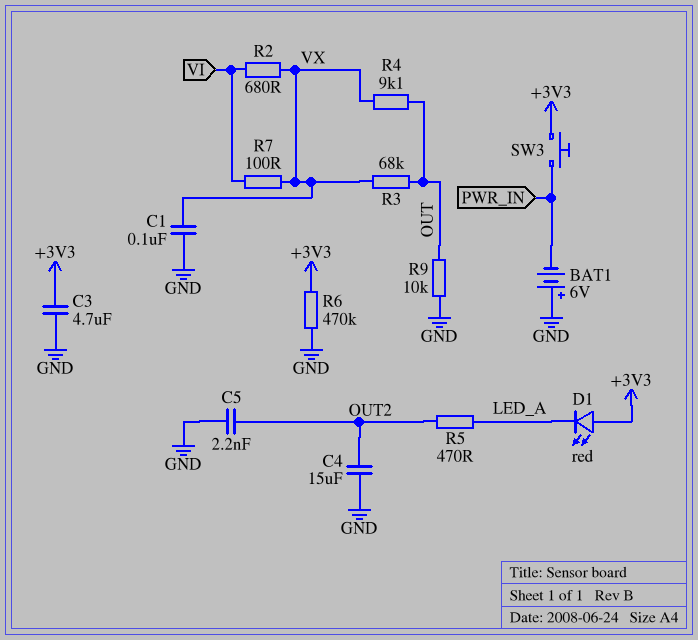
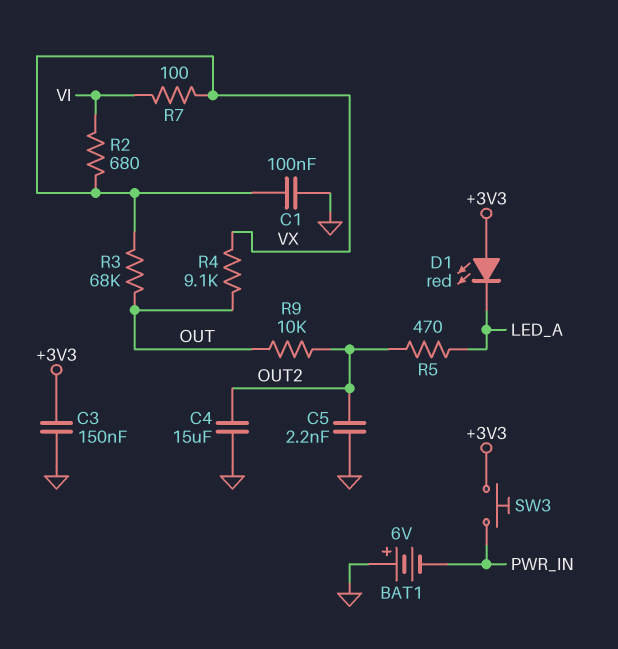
C3: 4.7uF (+3V3, GND) -> 150nF (+3V3, GND)
R6: 470k (+3V3, GND) -> none
R9: 10k (GND, OUT) -> 10k (OUT, OUT2)

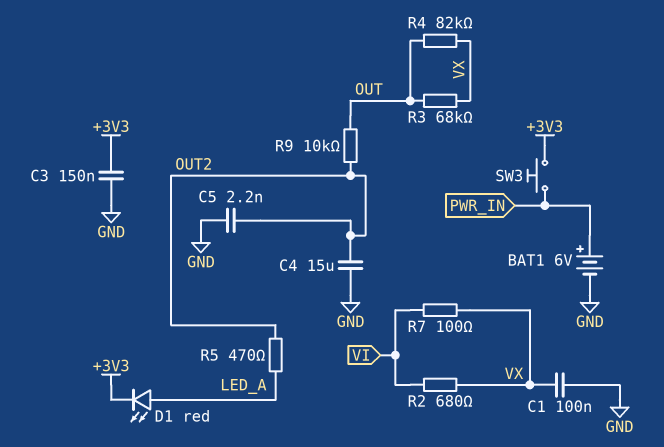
BAT1: 6V (plus GND, minus PWR_IN) -> 6V (plus PWR_IN, minus GND)
D1: LED red (A +3V3, K LED_A) -> LED red (A LED_A, K +3V3)
R4: 9.1k (OUT, VX) -> 82k (OUT, VX)

